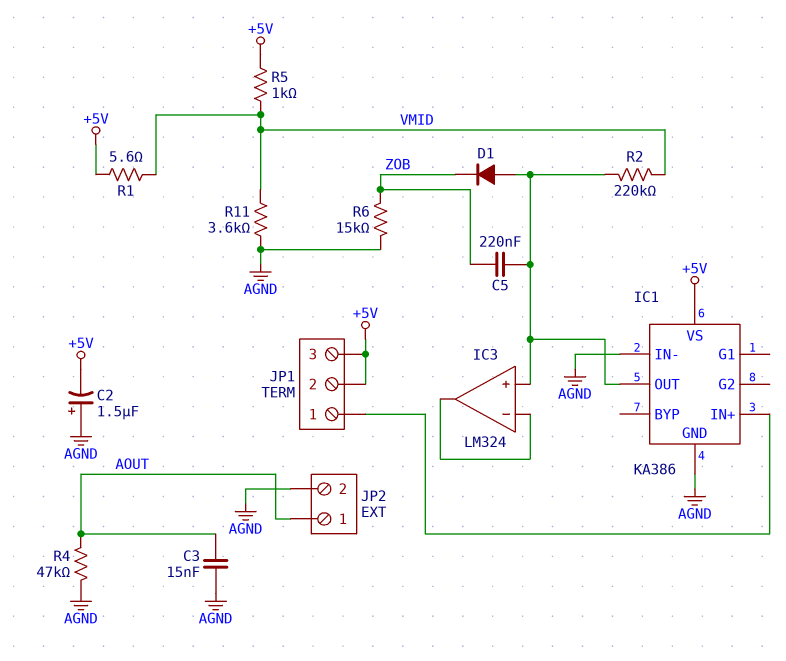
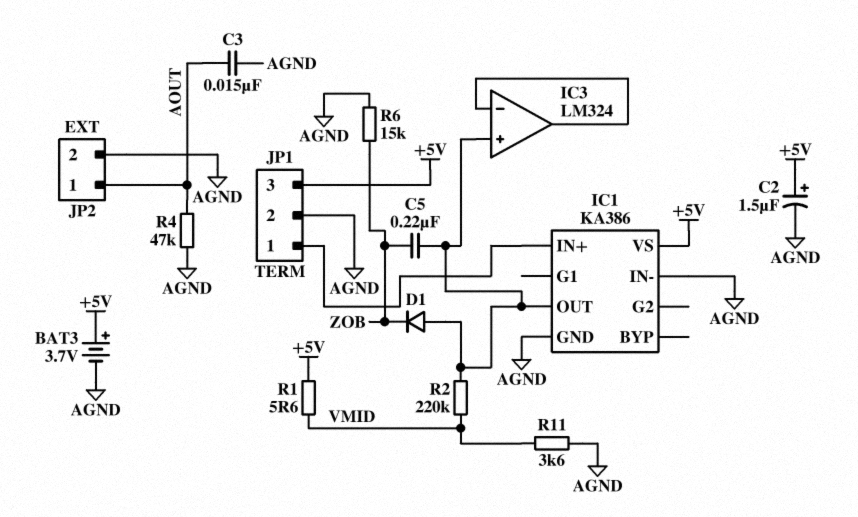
BAT3: none -> 3.7V (plus +5V, minus AGND)
C2: 1.5uF (plus AGND, minus +5V) -> 1.5uF (plus +5V, minus AGND)
JP1 pin 2: +5V -> AGND
R5: 1k (+5V, VMID) -> none

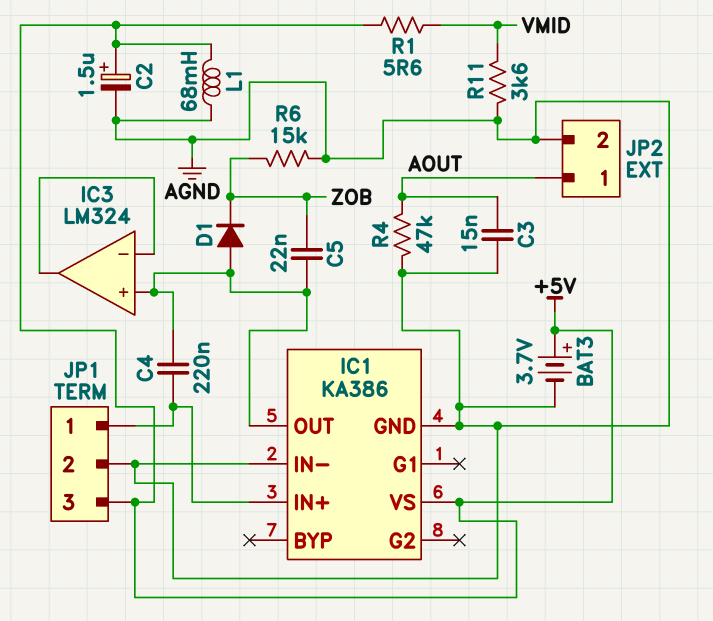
C4: none -> 220nF (IC1/IN+, IC1/OUT)
C5: 220nF (IC1/OUT, ZOB) -> 22nF (IC1/OUT, ZOB)
L1: none -> 68mH (+5V, AGND)
R2: 220k (IC1/OUT, VMID) -> none

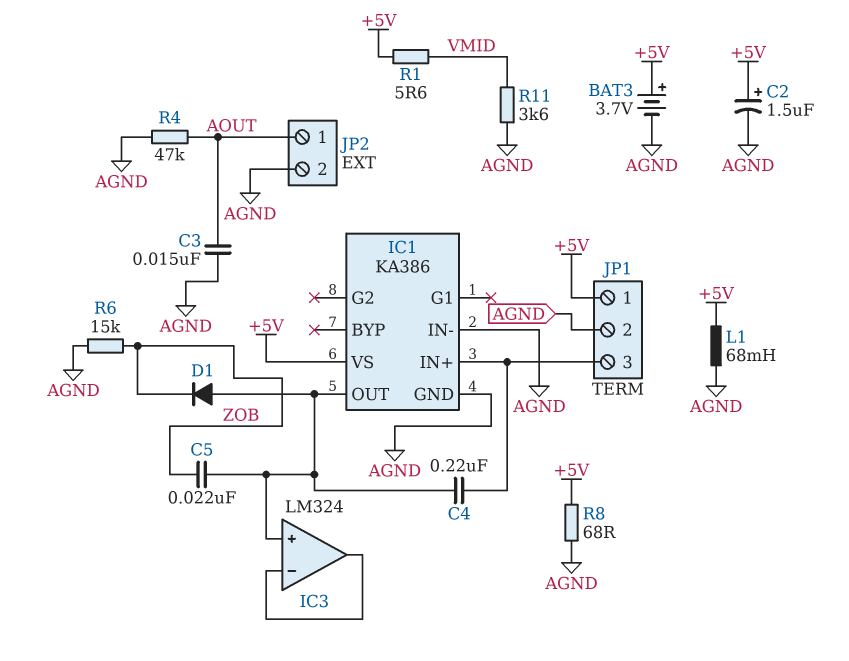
JP1 pin 1: IC1/IN+ -> +5V
JP1 pin 3: +5V -> IC1/IN+
R8: none -> 68 (+5V, AGND)

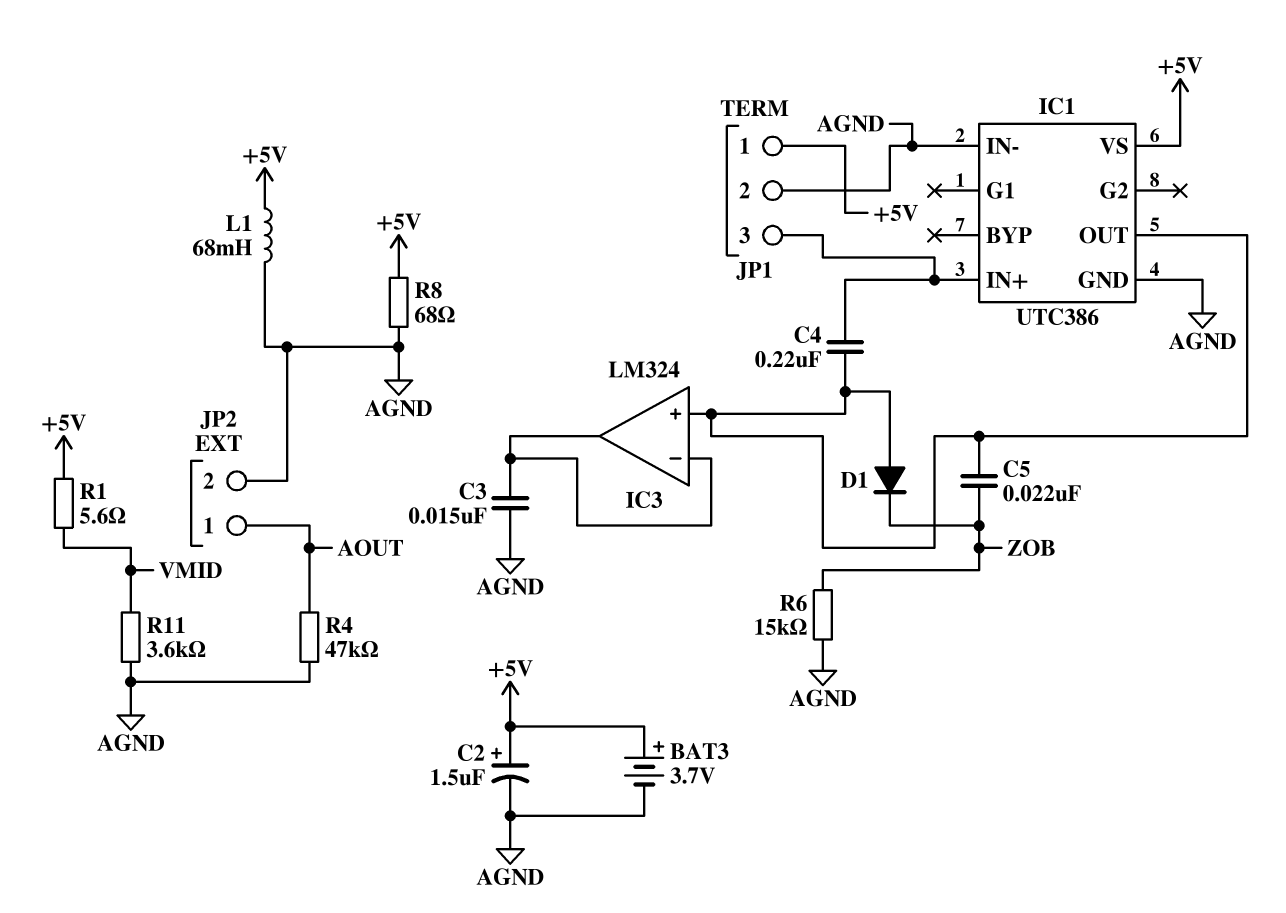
C3: 15nF (AGND, AOUT) -> 15nF (AGND, IC3/in-)
IC1: KA386 -> UTC386

